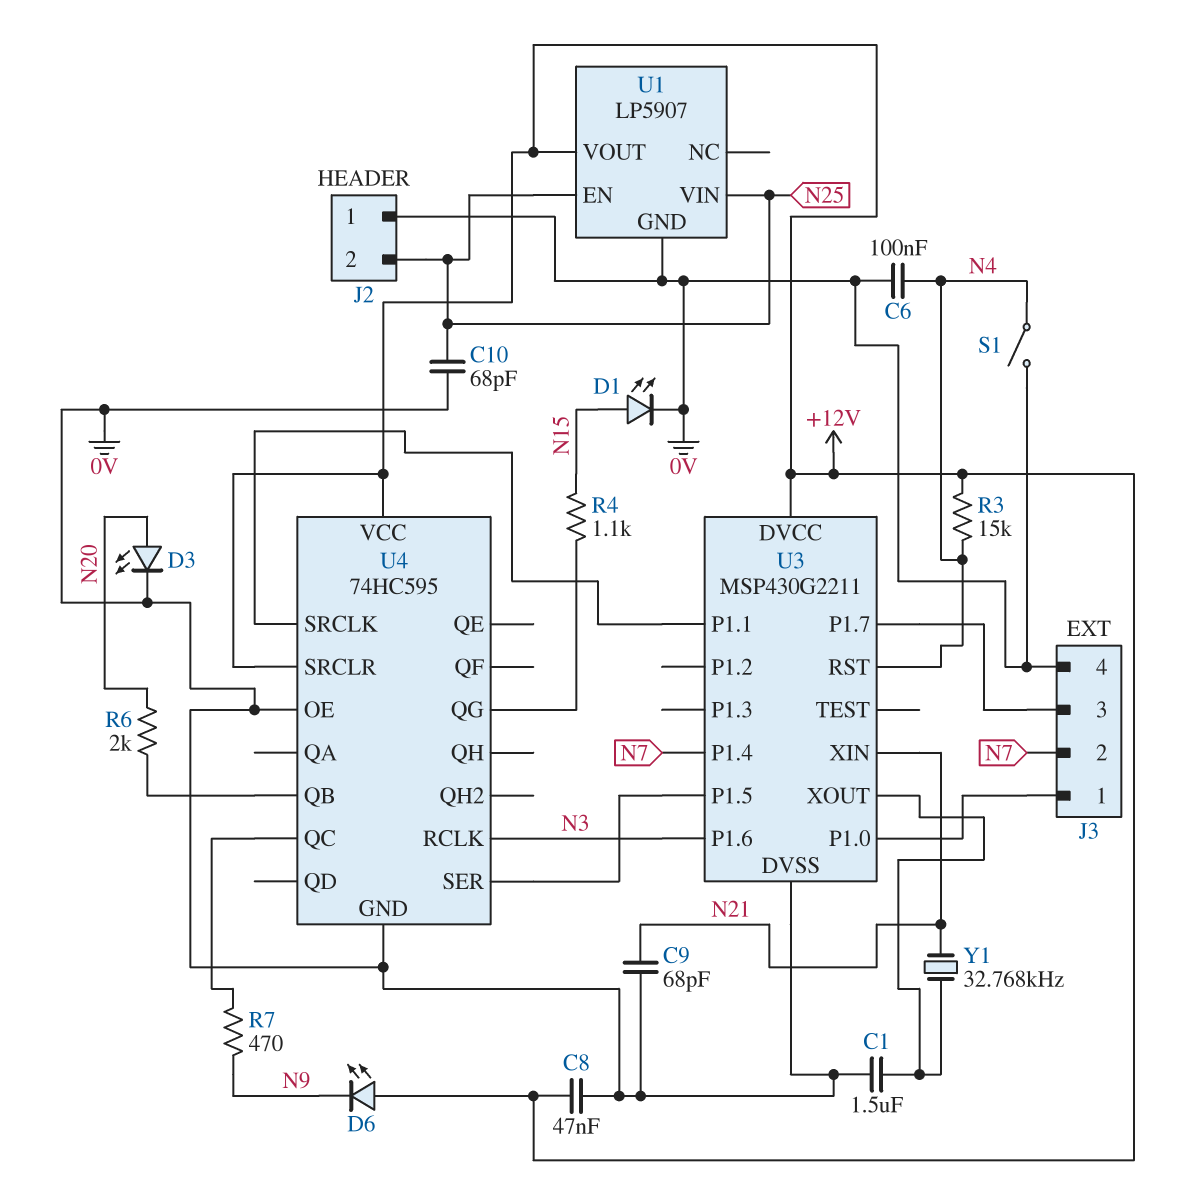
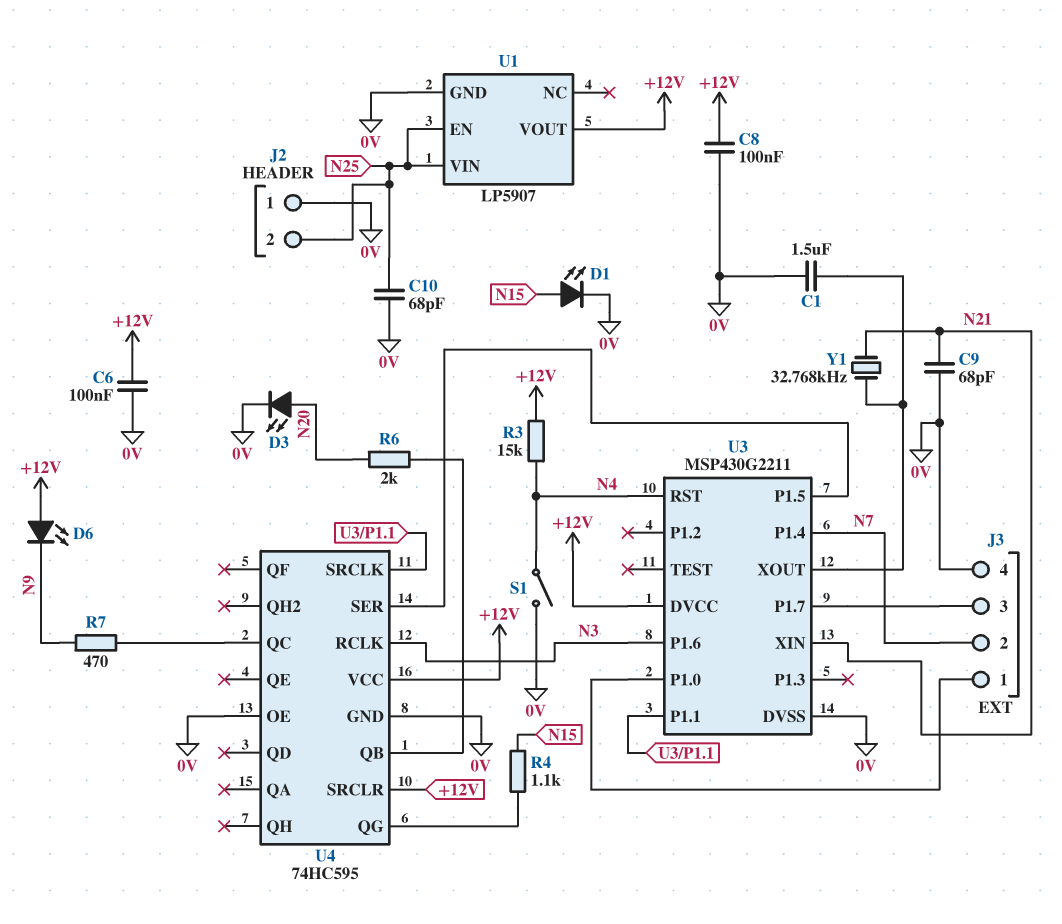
C6: 100nF (0V, N4) -> 100nF (+12V, 0V)
C8: 47nF (+12V, 0V) -> 100nF (+12V, 0V)

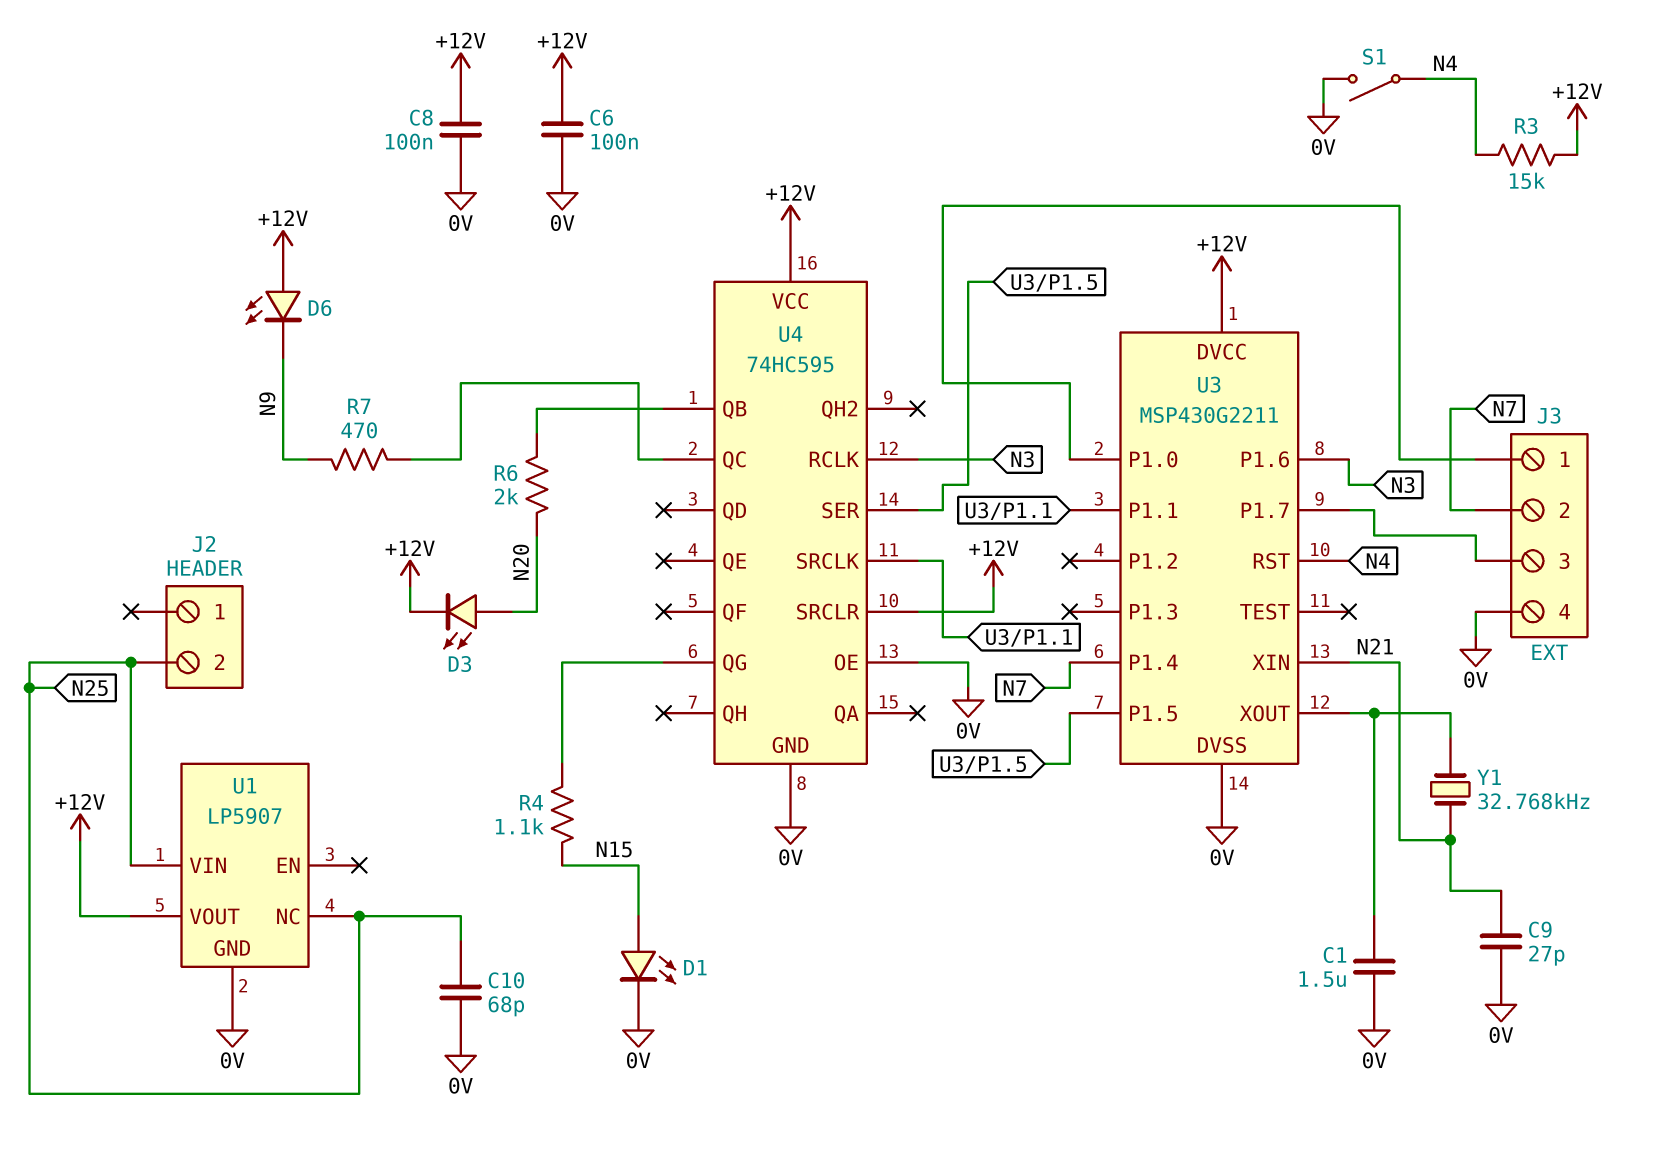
C9: 68pF (0V, N21) -> 27pF (0V, N21)
D3: LED (A N20, K 0V) -> LED (A N20, K +12V)
J2 pin 1: 0V -> none
U1 pin EN: N25 -> none
U1 pin NC: none -> N25

